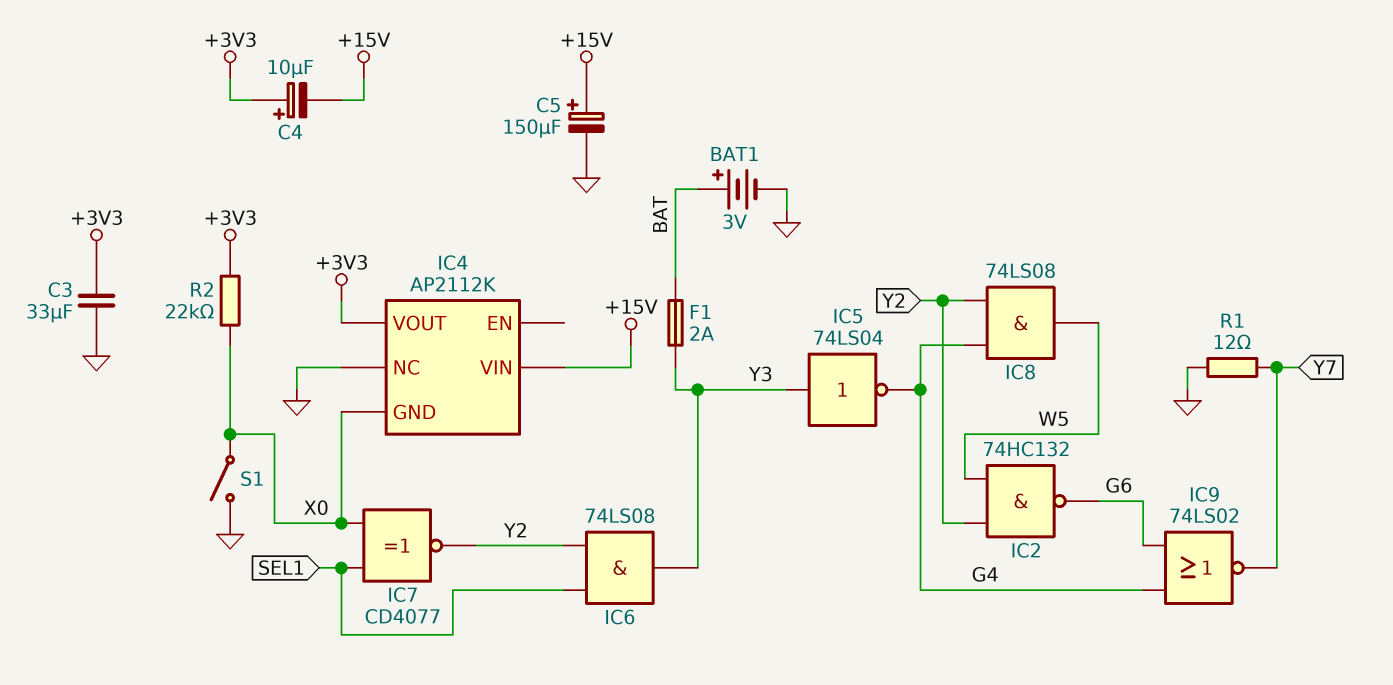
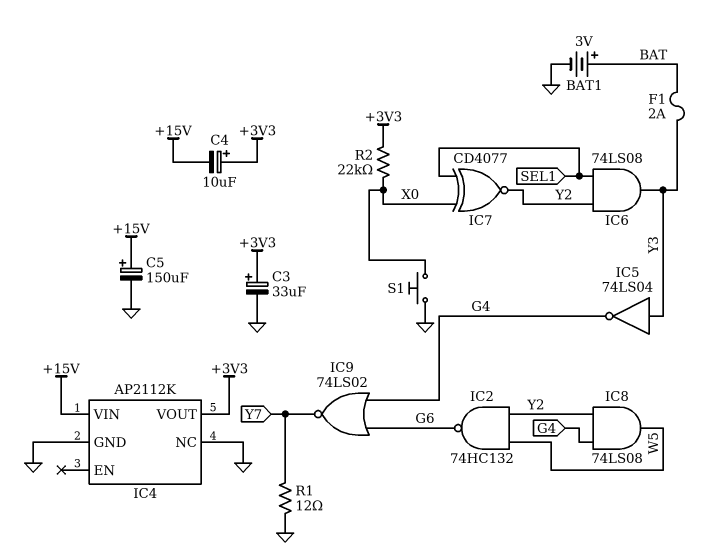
C3: 33uF (+3V3, GND) -> 33uF (plus +3V3, minus GND)
IC4 pin GND: X0 -> GND
S1: switch (GND, X0) -> button (GND, X0)

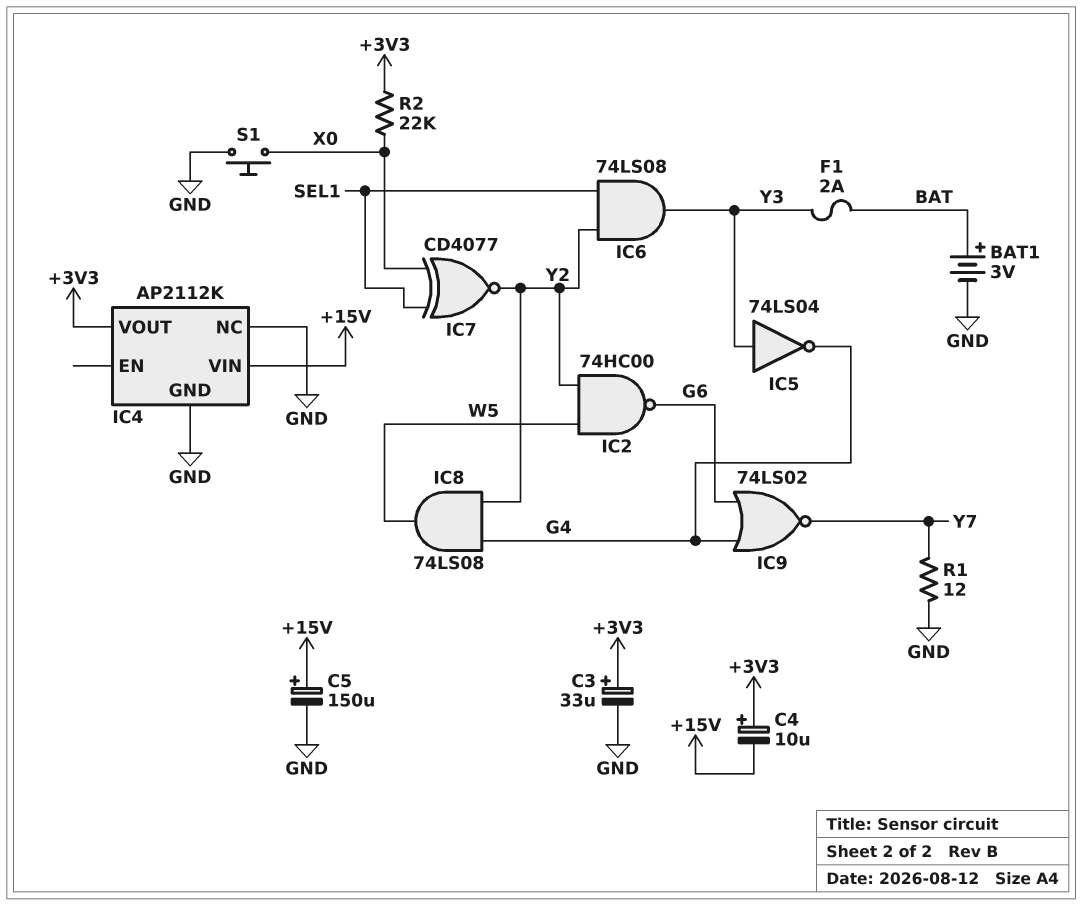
IC2: NAND 74HC132 (in W5, in Y2, out G6) -> NAND 74HC00 (in W5, in Y2, out G6)

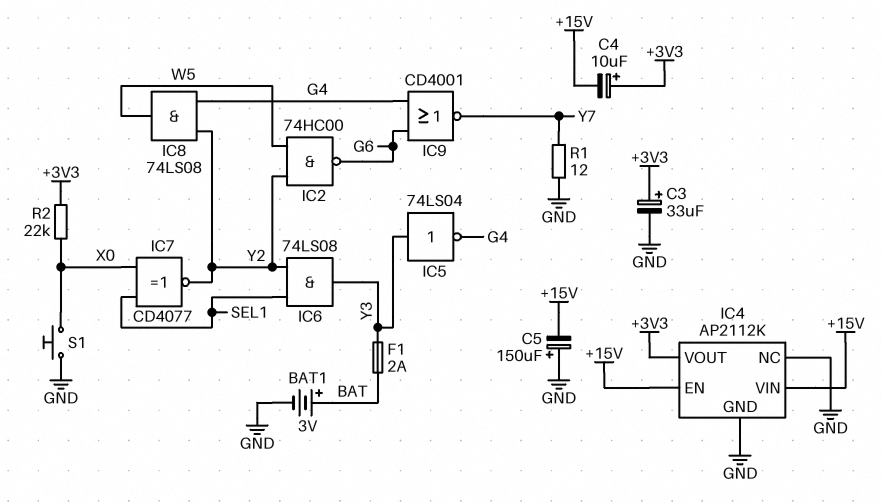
C5: 150uF (plus +15V, minus GND) -> 150uF (plus GND, minus +15V)
IC4 pin EN: none -> +15V
IC9: NOR 74LS02 (in G4, in G6, out Y7) -> NOR CD4001 (in G4, in G6, out Y7)

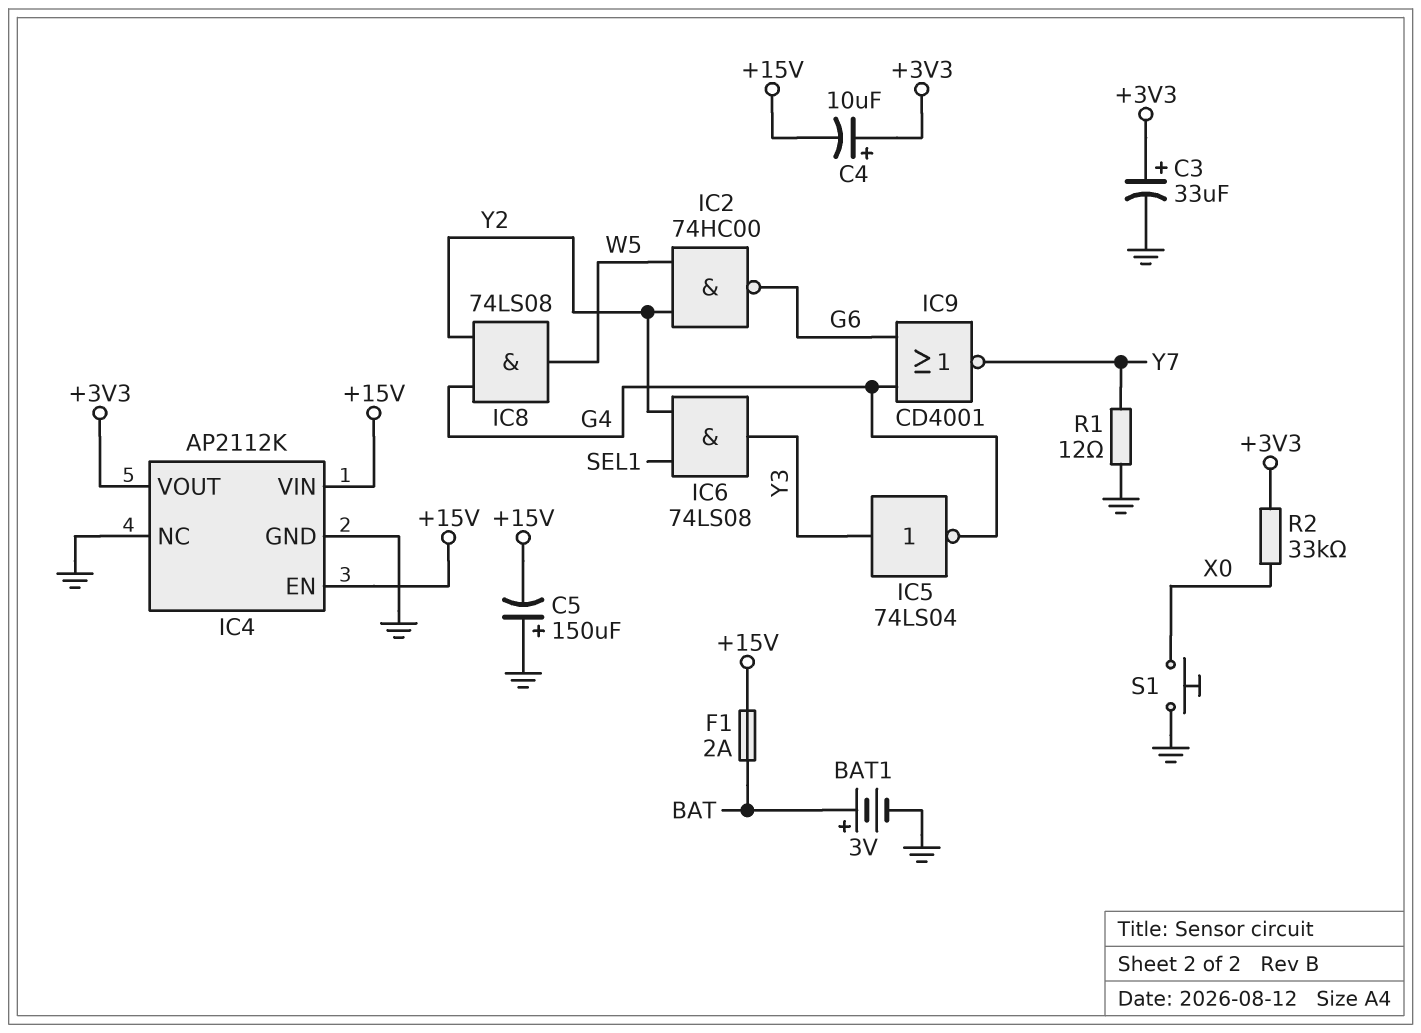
F1: 2A (BAT, Y3) -> 2A (+15V, BAT)
IC7: XNOR CD4077 (in SEL1, in X0, out Y2) -> none
R2: 22k (+3V3, X0) -> 33k (+3V3, X0)

